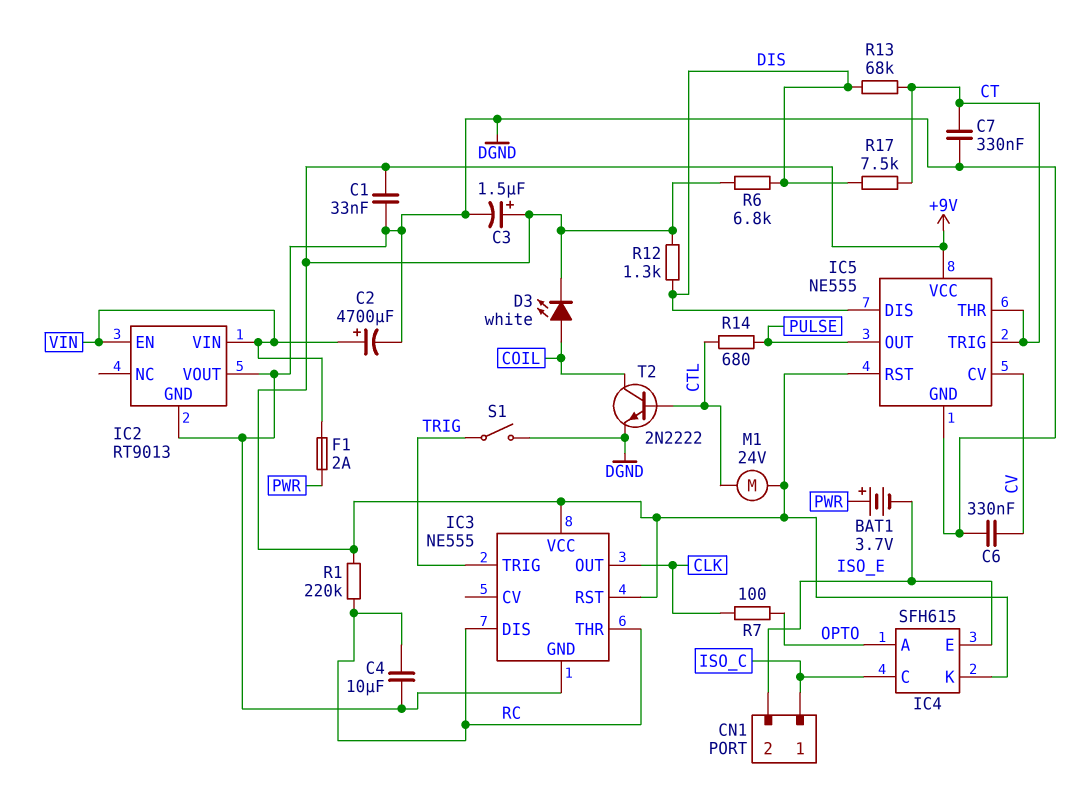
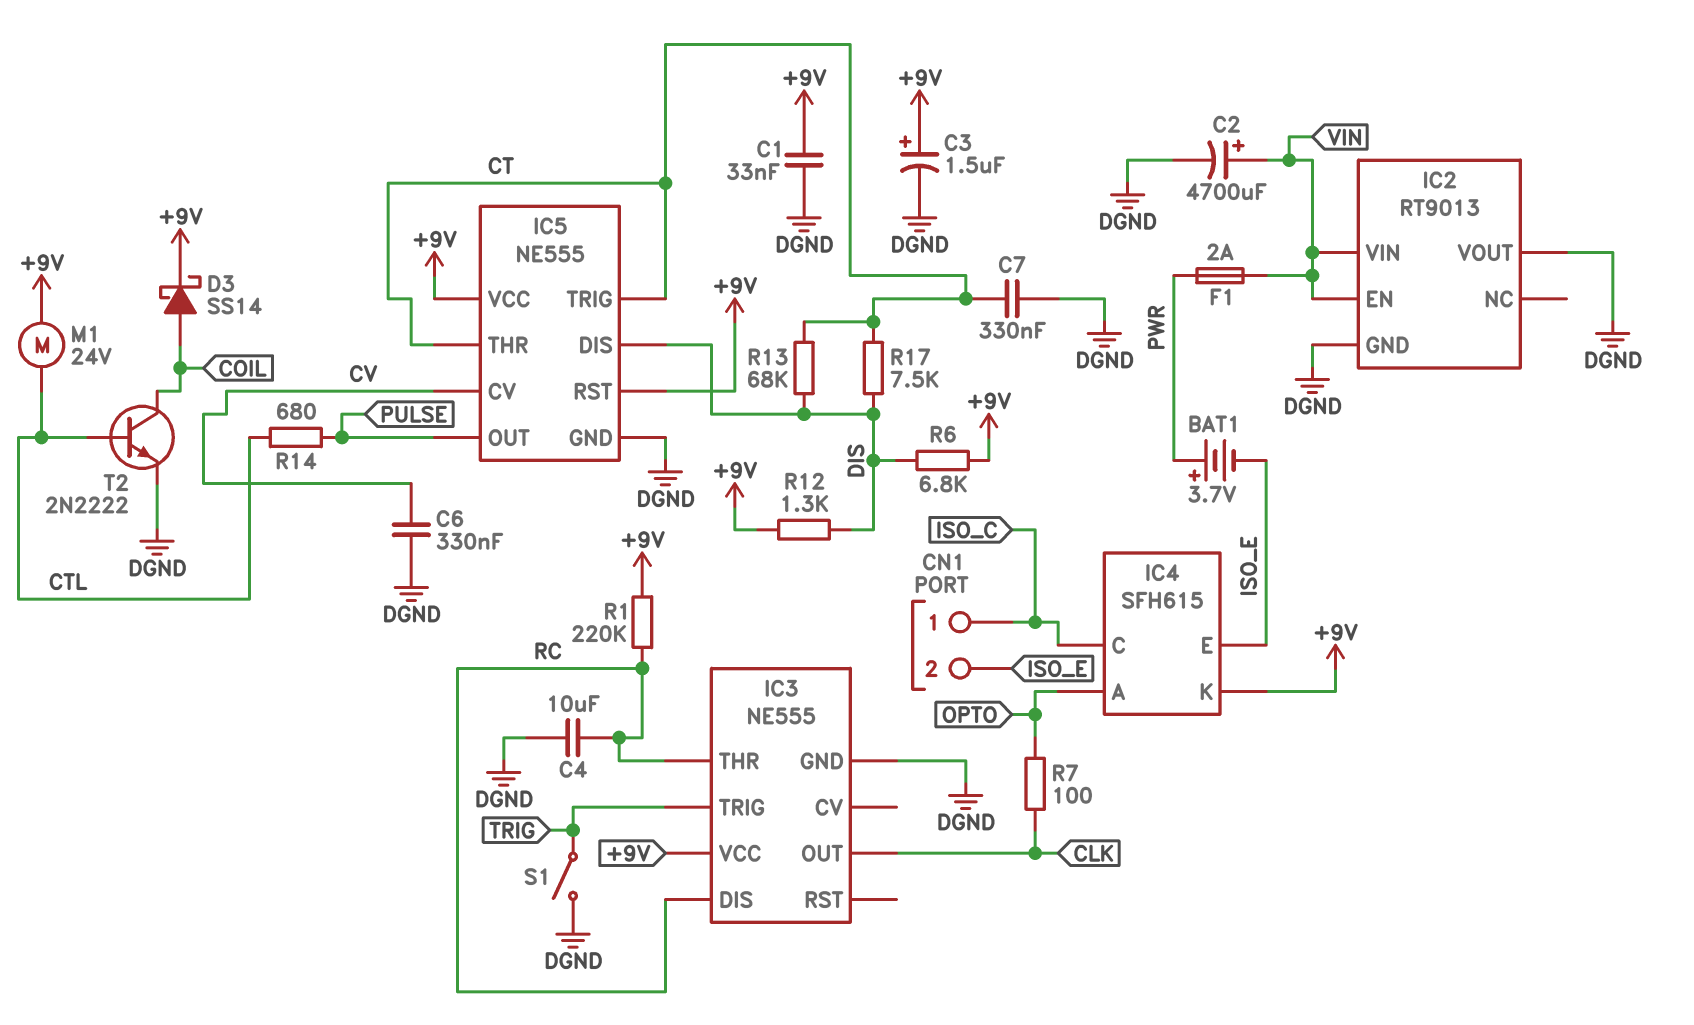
D3: LED white (A COIL, K +9V) -> schottky SS14 (A COIL, K +9V)
IC3 pin RST: +9V -> none

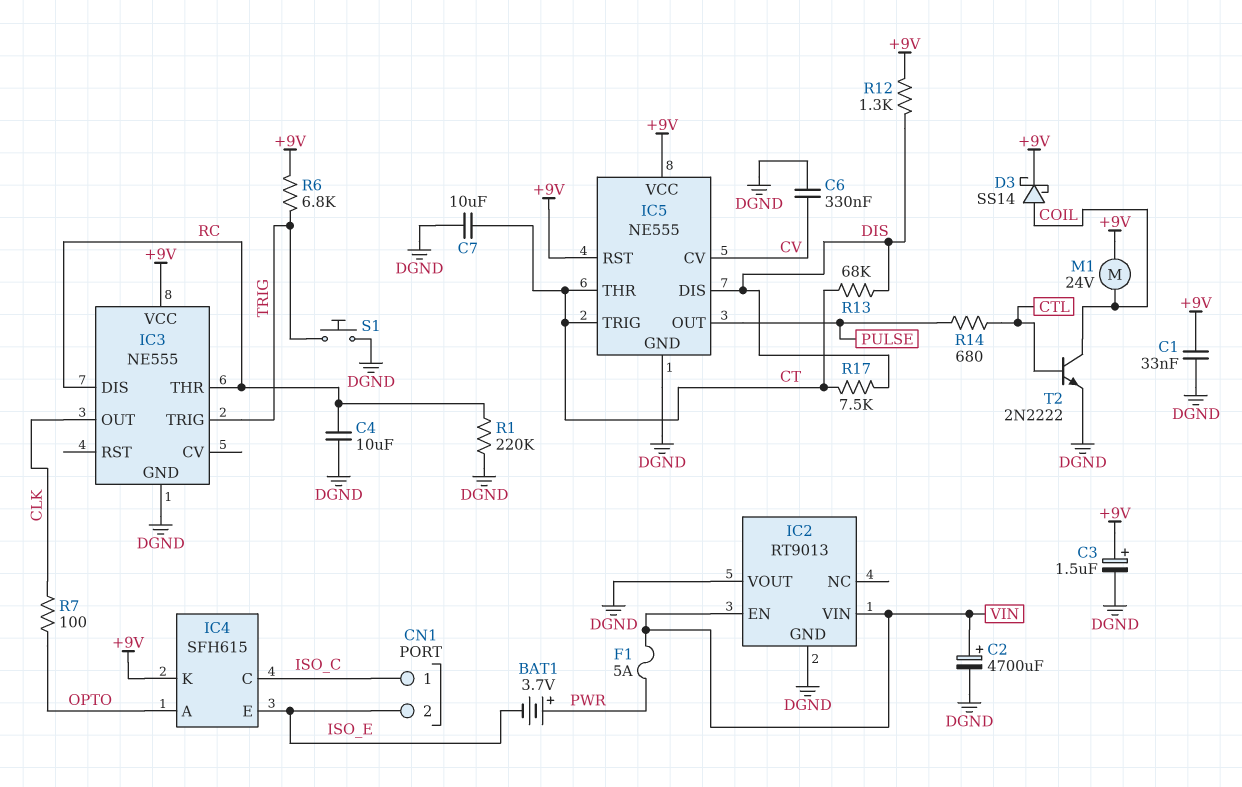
C7: 330nF (CT, DGND) -> 10uF (CT, DGND)
F1: 2A (PWR, VIN) -> 5A (PWR, VIN)
M1: motor 24V (+9V, CTL) -> motor 24V (+9V, COIL)
R1: 220k (+9V, RC) -> 220k (DGND, RC)
R6: 6.8k (+9V, DIS) -> 6.8k (+9V, TRIG)
S1: switch (DGND, TRIG) -> button (DGND, TRIG)

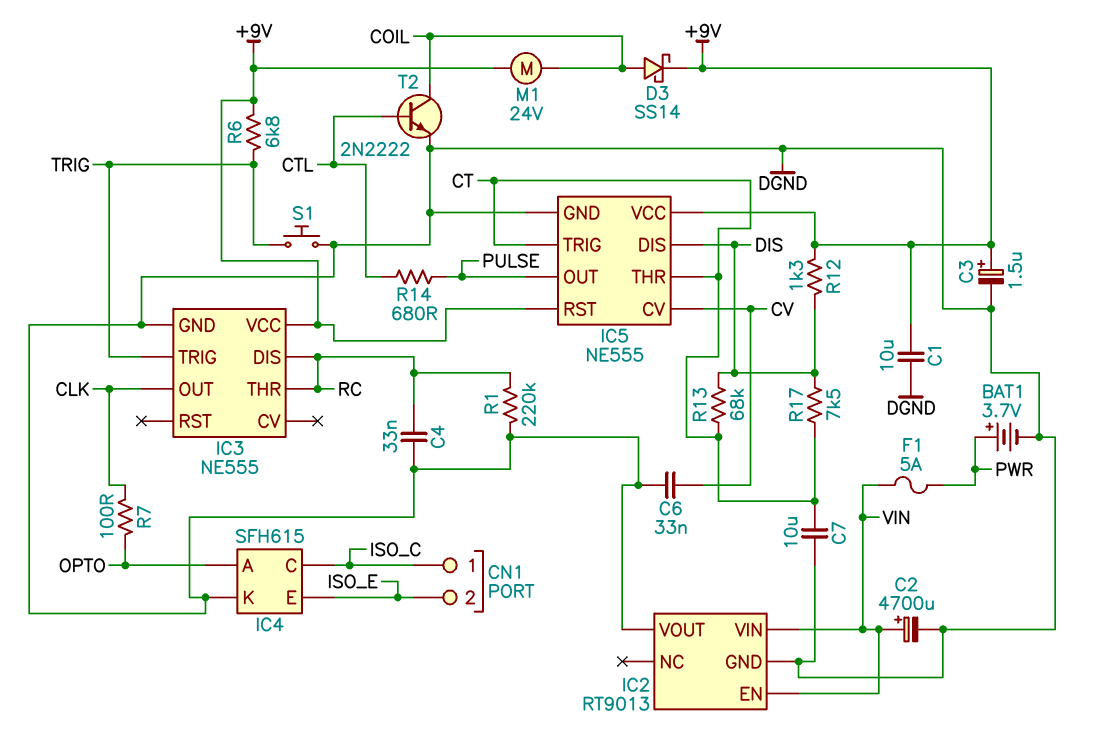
BAT1: 3.7V (plus PWR, minus ISO_E) -> 3.7V (plus PWR, minus DGND)
C1: 33nF (+9V, DGND) -> 10uF (+9V, DGND)
C4: 10uF (DGND, RC) -> 33nF (DGND, RC)
C6: 330nF (CV, DGND) -> 33nF (CV, DGND)
IC4 pin K: +9V -> DGND

